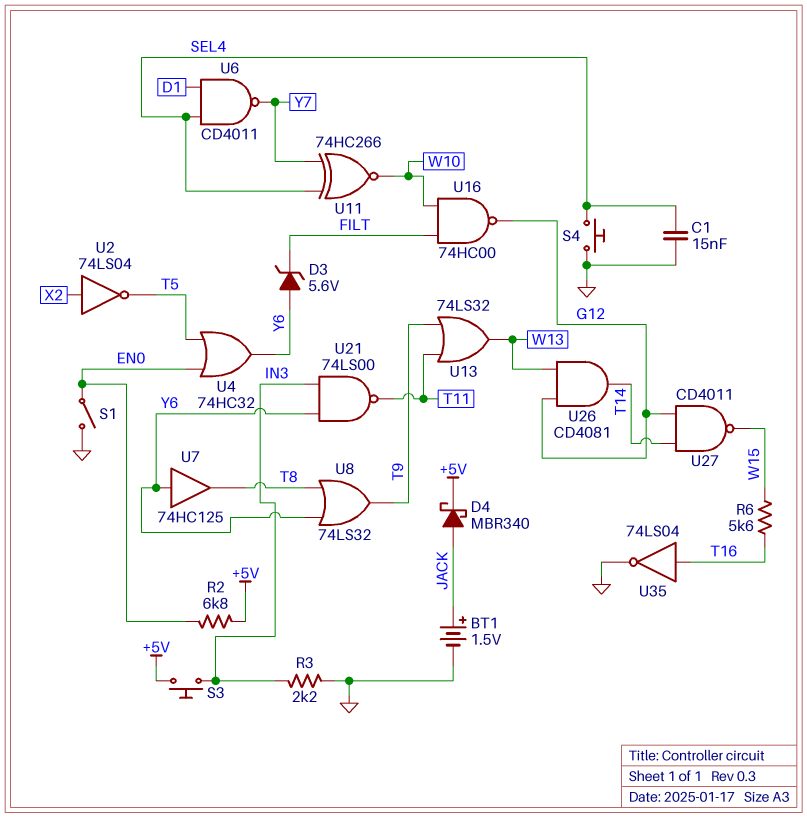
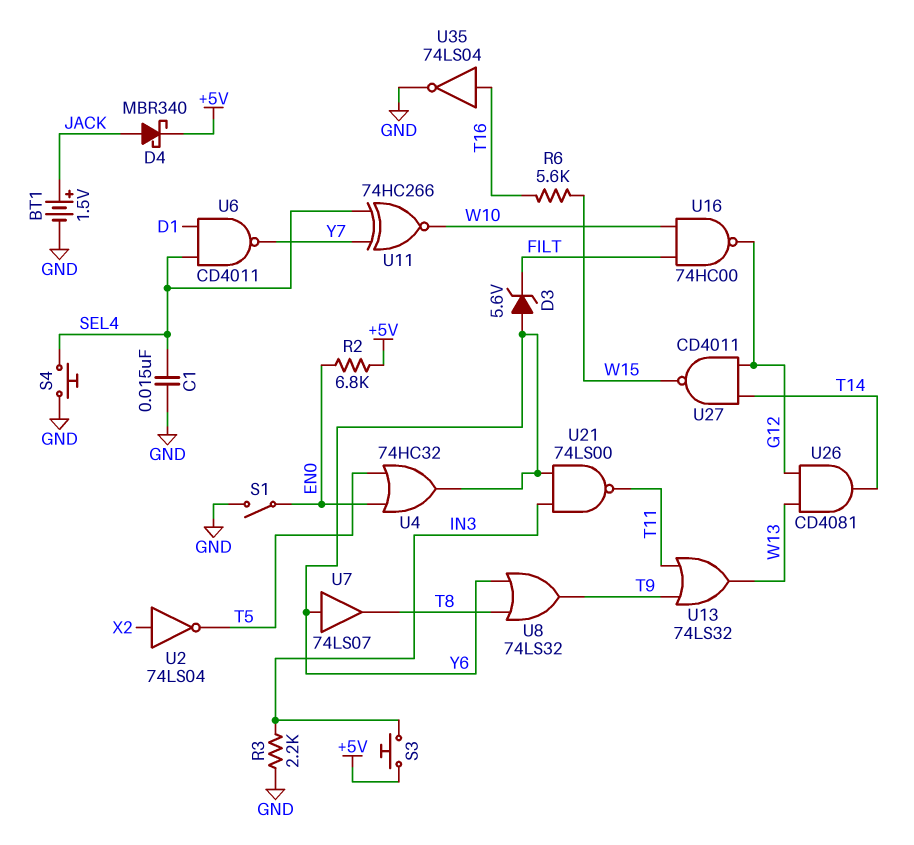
U7: buffer 74HC125 (in Y6, out T8) -> buffer 74LS07 (in Y6, out T8)

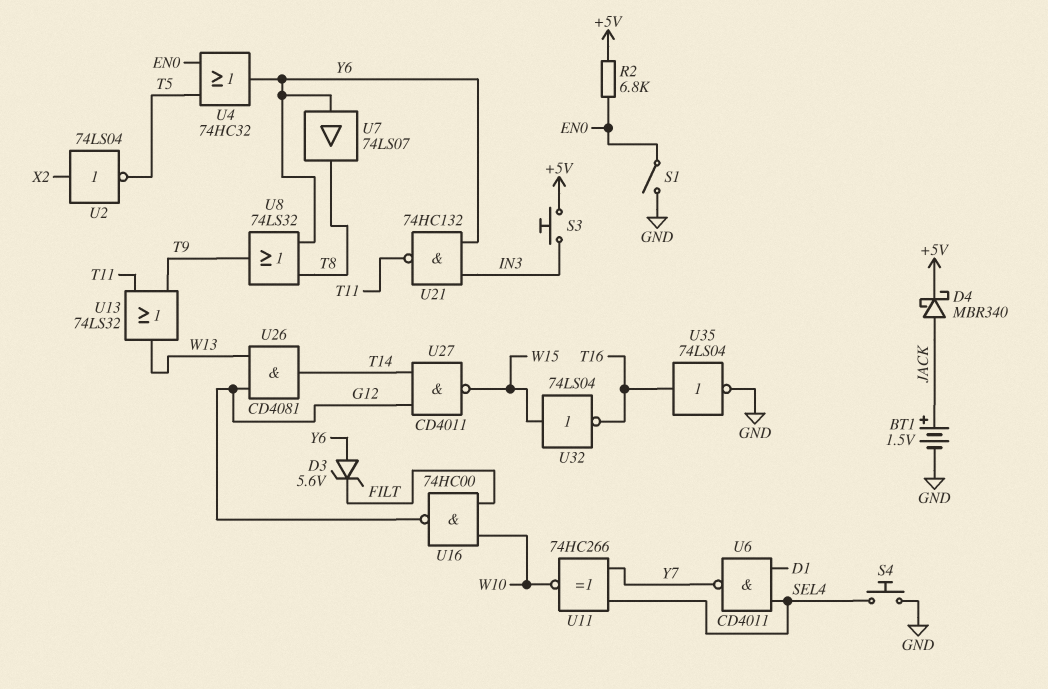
C1: 15nF (GND, SEL4) -> none
R3: 2.2k (GND, IN3) -> none
R6: 5.6k (T16, W15) -> none
U21: NAND 74LS00 (in IN3, in Y6, out T11) -> NAND 74HC132 (in IN3, in Y6, out T11)
U32: none -> NOT 74LS04 (in W15, out T16)

